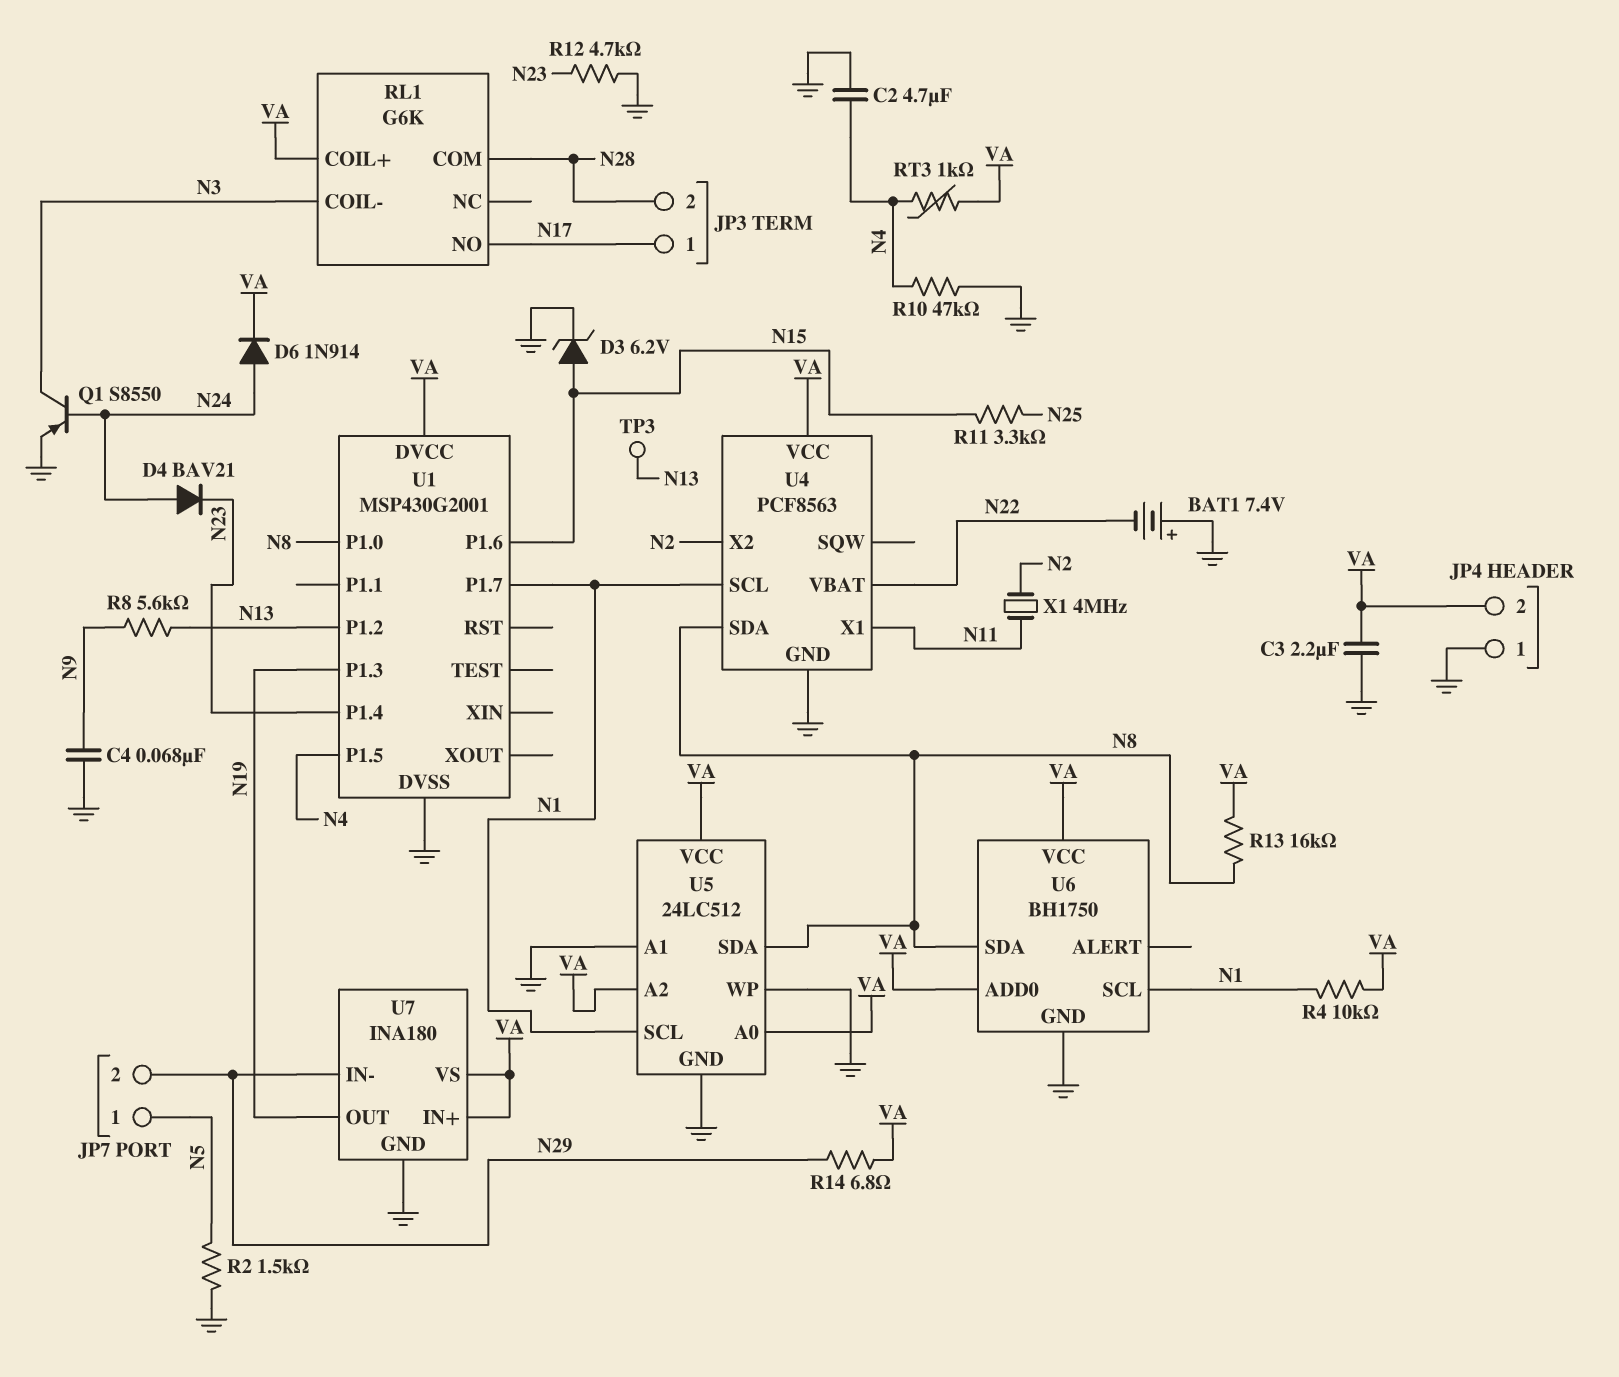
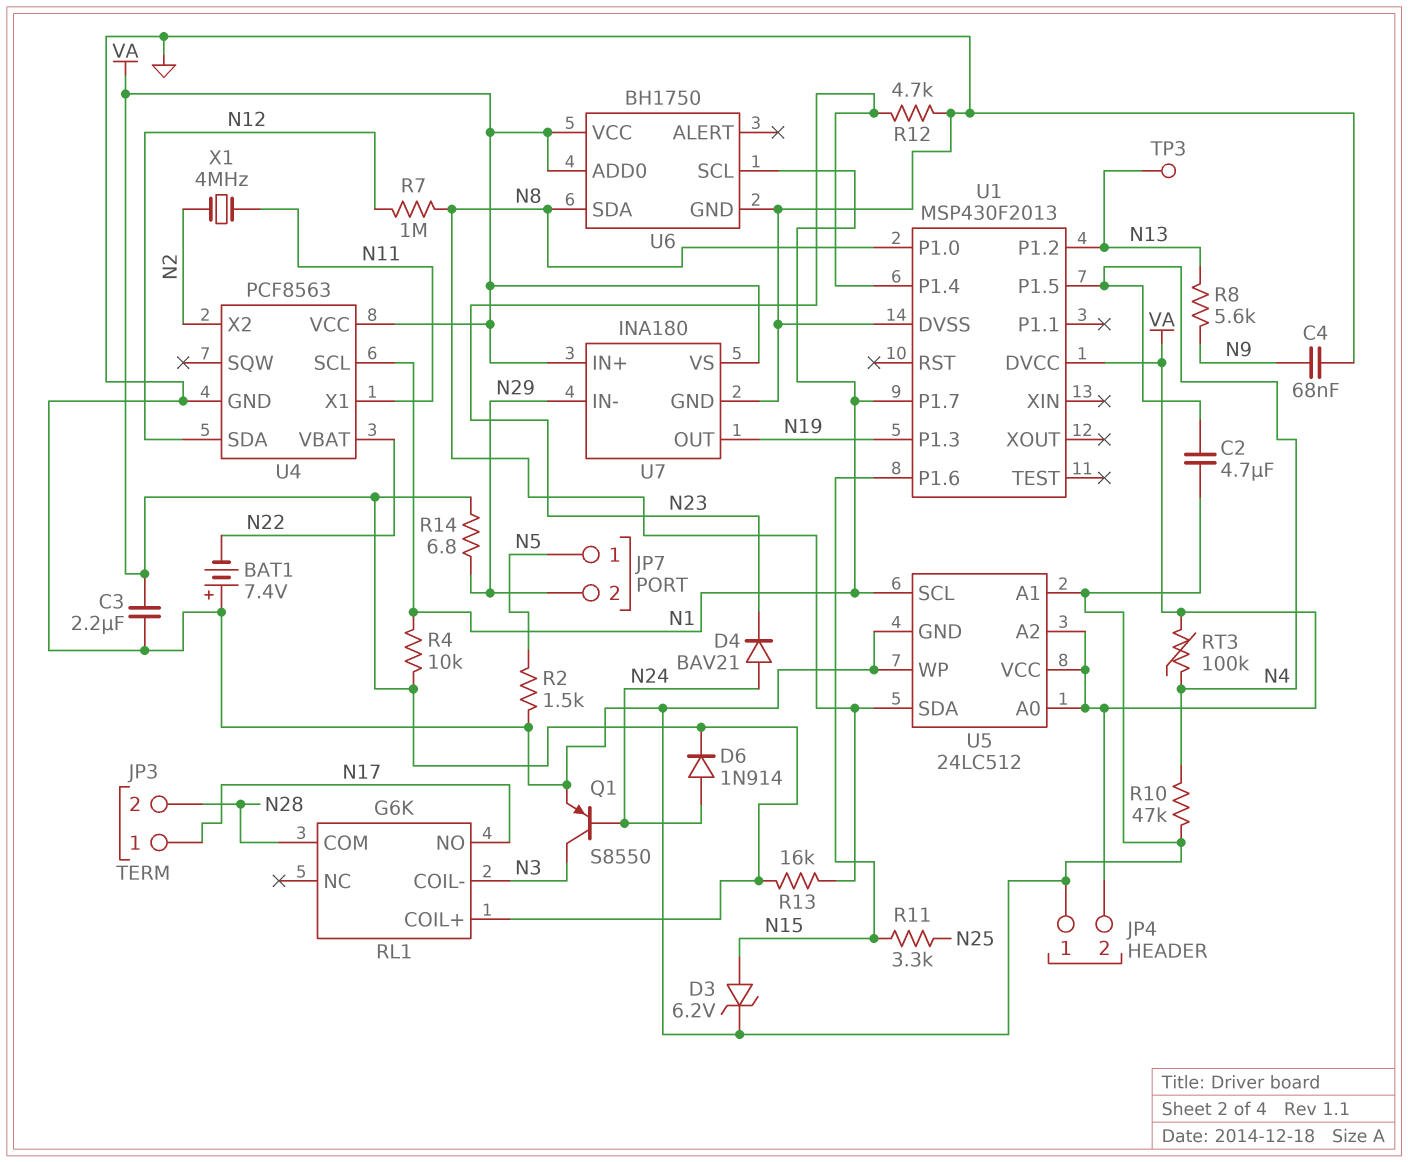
R7: none -> 1M (N8, N12)
RT3: 1k (N4, VA) -> 100k (N4, VA)
U1: MSP430G2001 -> MSP430F2013
U4 pin SDA: N8 -> N12

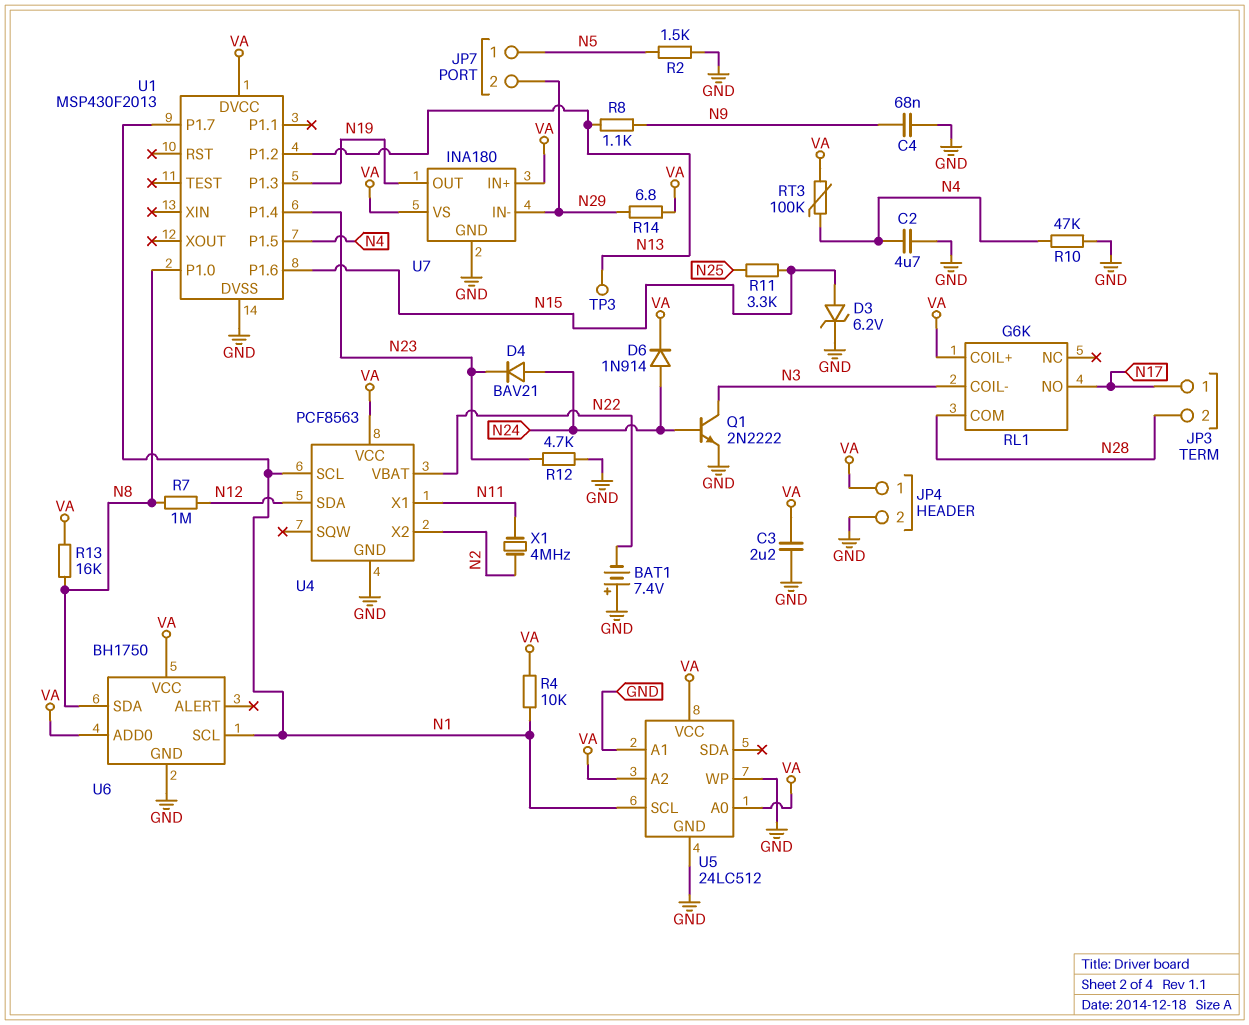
JP4 pin 1: GND -> VA
JP4 pin 2: VA -> GND
Q1: PNP S8550 (B N24, C N3, E GND) -> NPN 2N2222 (B N24, C N3, E GND)
R8: 5.6k (N9, N13) -> 1.1k (N9, N13)
U5 pin SDA: N8 -> none

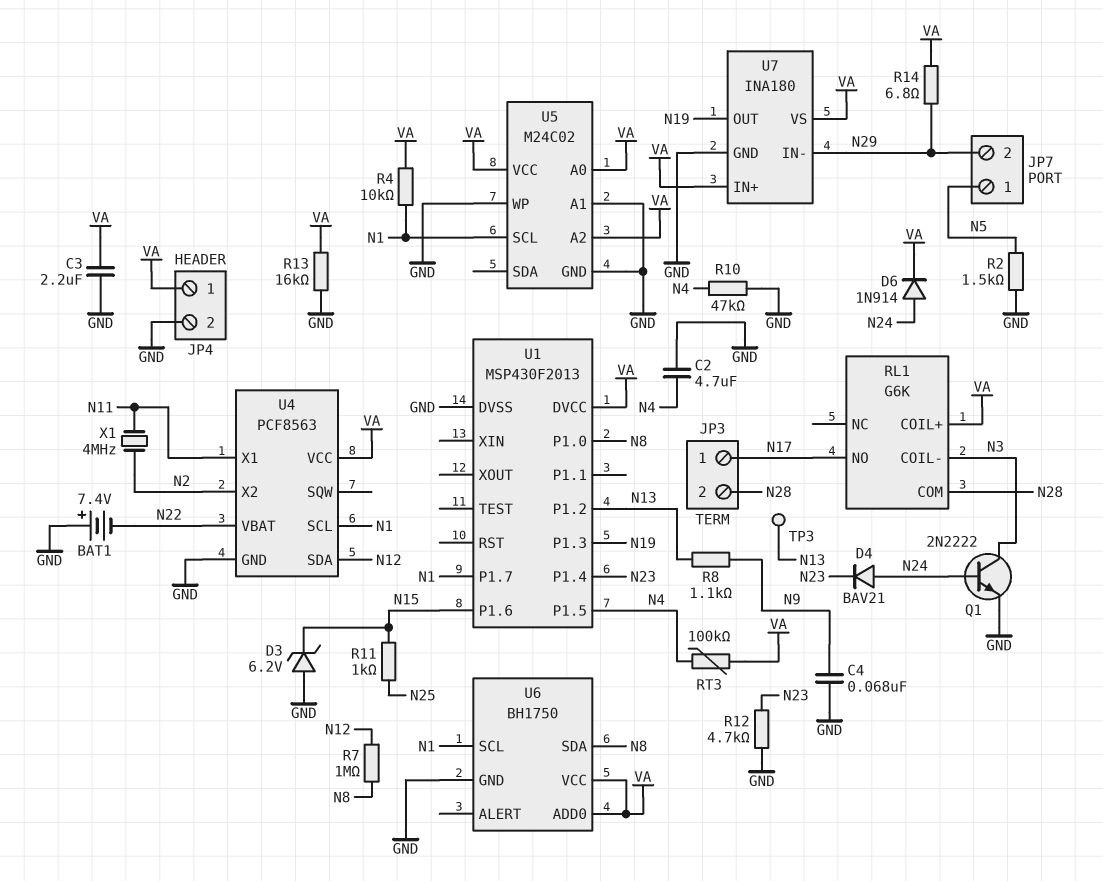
D3: zener 6.2V (A N15, K GND) -> zener 6.2V (A GND, K N15)
R11: 3.3k (N15, N25) -> 1k (N15, N25)
R13: 16k (N8, VA) -> 16k (GND, VA)
U5: 24LC512 -> M24C02

